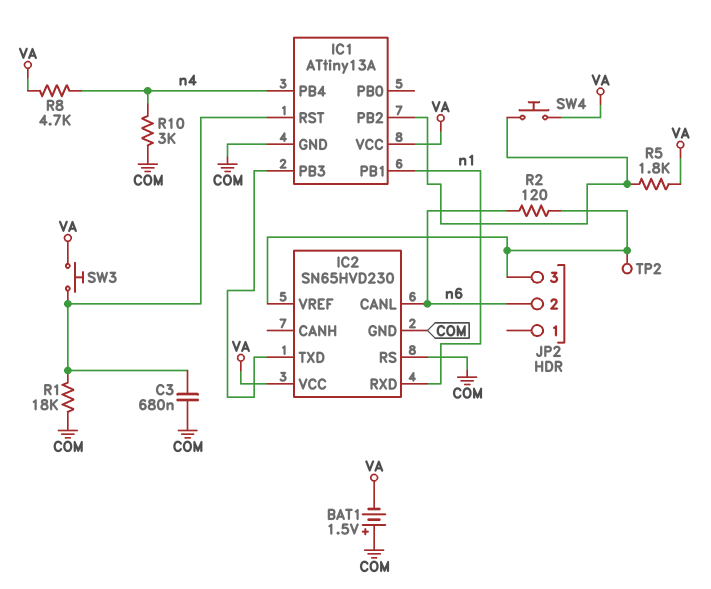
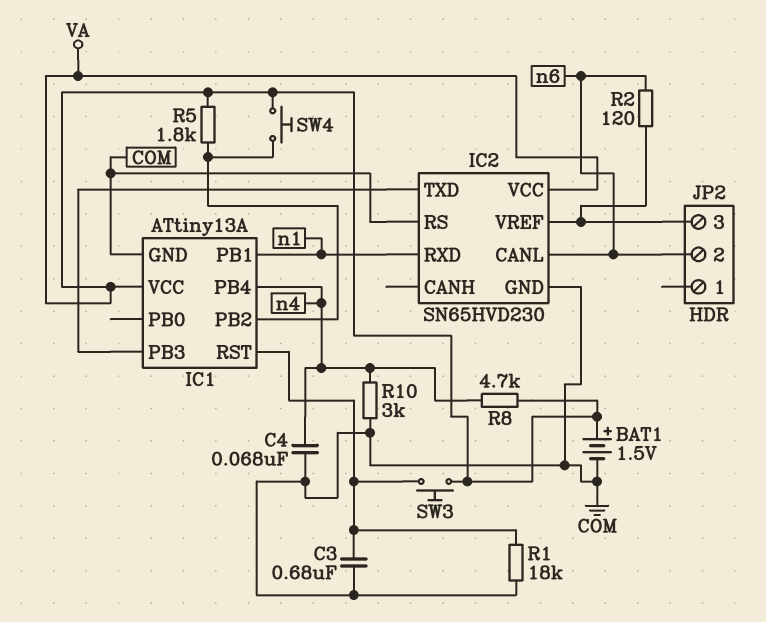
BAT1: 1.5V (plus COM, minus VA) -> 1.5V (plus VA, minus COM)
C4: none -> 68nF (COM, n4)
TP2: test point (IC2/VREF) -> none

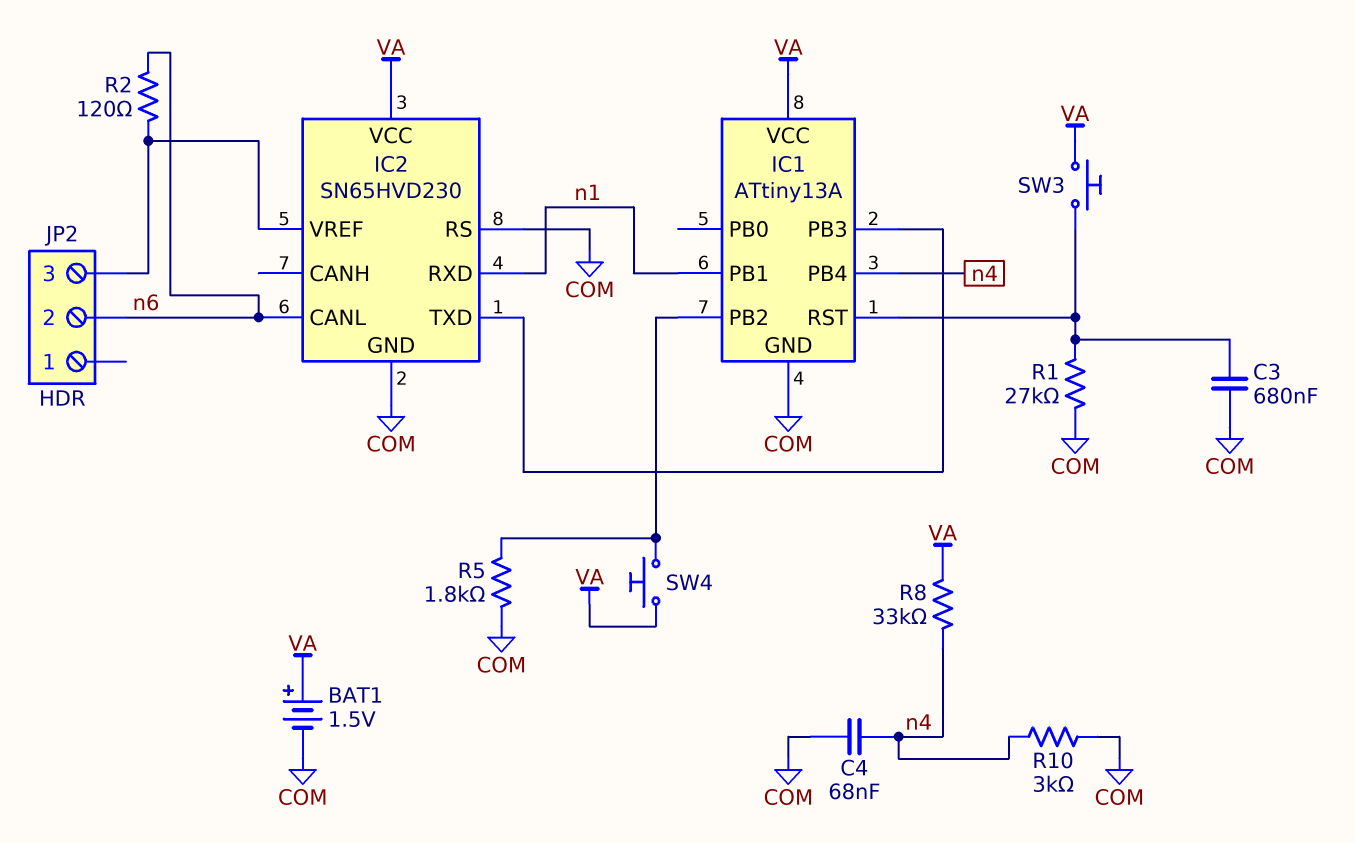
R1: 18k (COM, IC1/RST) -> 27k (COM, IC1/RST)
R5: 1.8k (IC1/PB2, VA) -> 1.8k (COM, IC1/PB2)
R8: 4.7k (VA, n4) -> 33k (VA, n4)

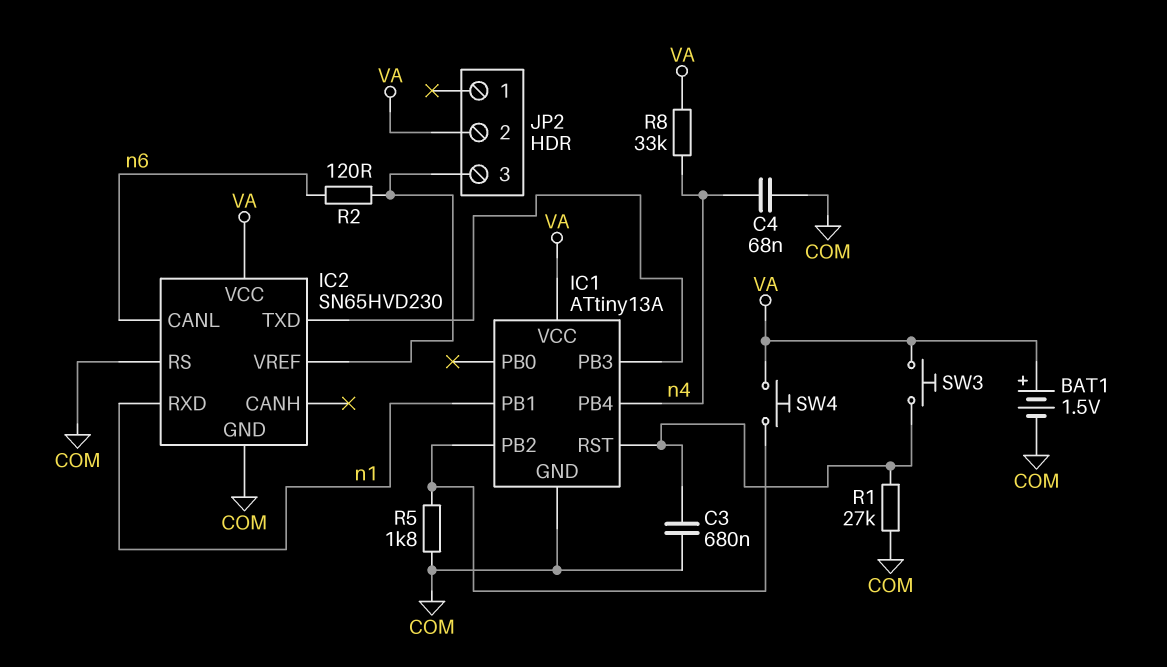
JP2 pin 2: n6 -> VA
R10: 3k (COM, n4) -> none

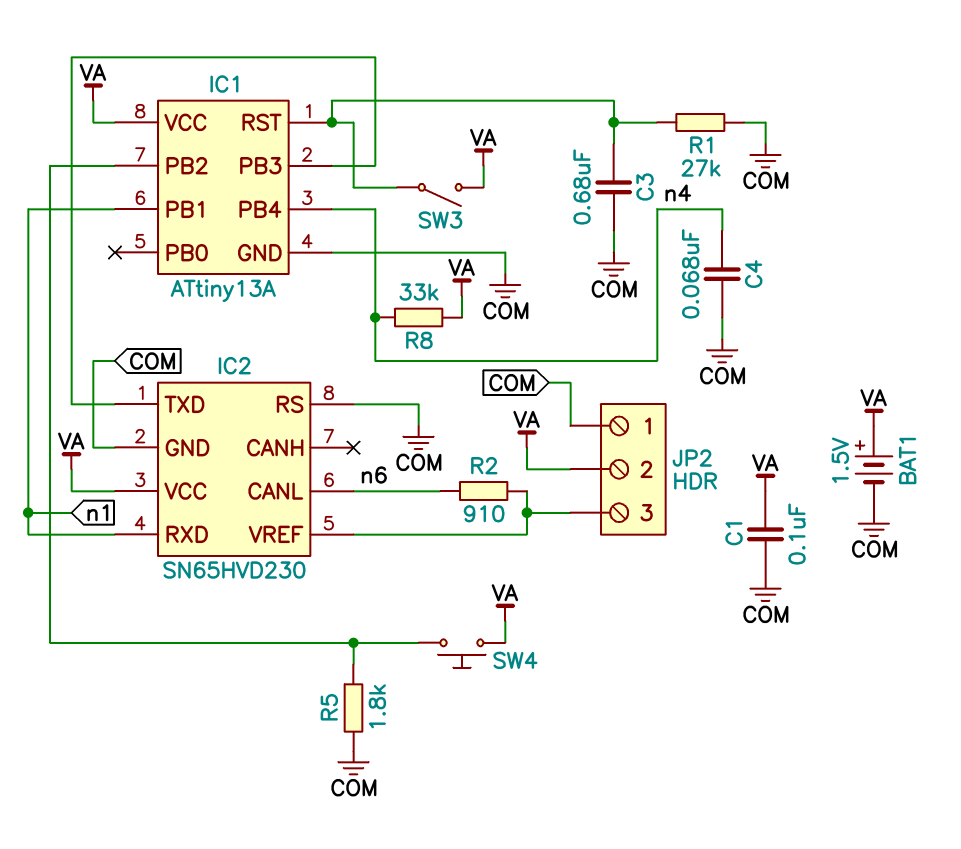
C1: none -> 100nF (COM, VA)
JP2 pin 1: none -> COM
R2: 120 (IC2/VREF, n6) -> 910 (IC2/VREF, n6)
SW3: button (IC1/RST, VA) -> switch (IC1/RST, VA)

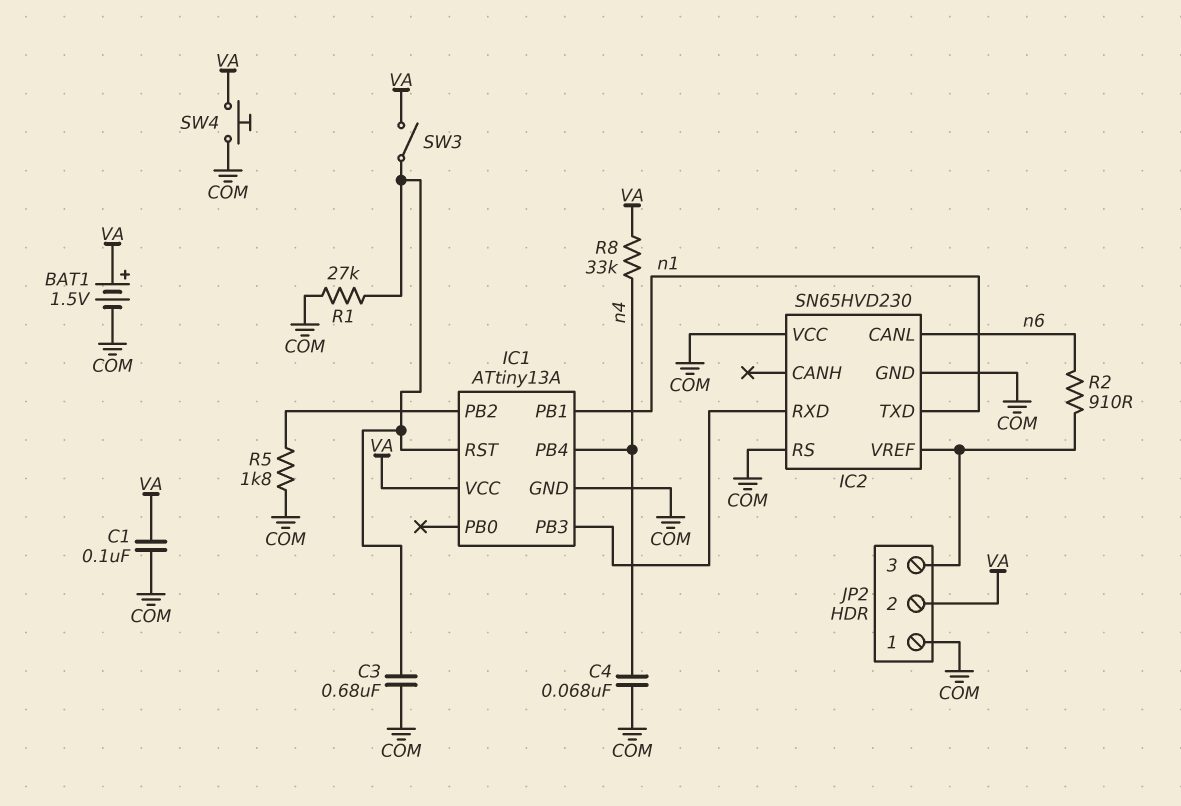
IC2 pin RXD: n1 -> IC1/PB3
IC2 pin TXD: IC1/PB3 -> n1
IC2 pin VCC: VA -> COM
SW4: button (IC1/PB2, VA) -> button (COM, VA)

